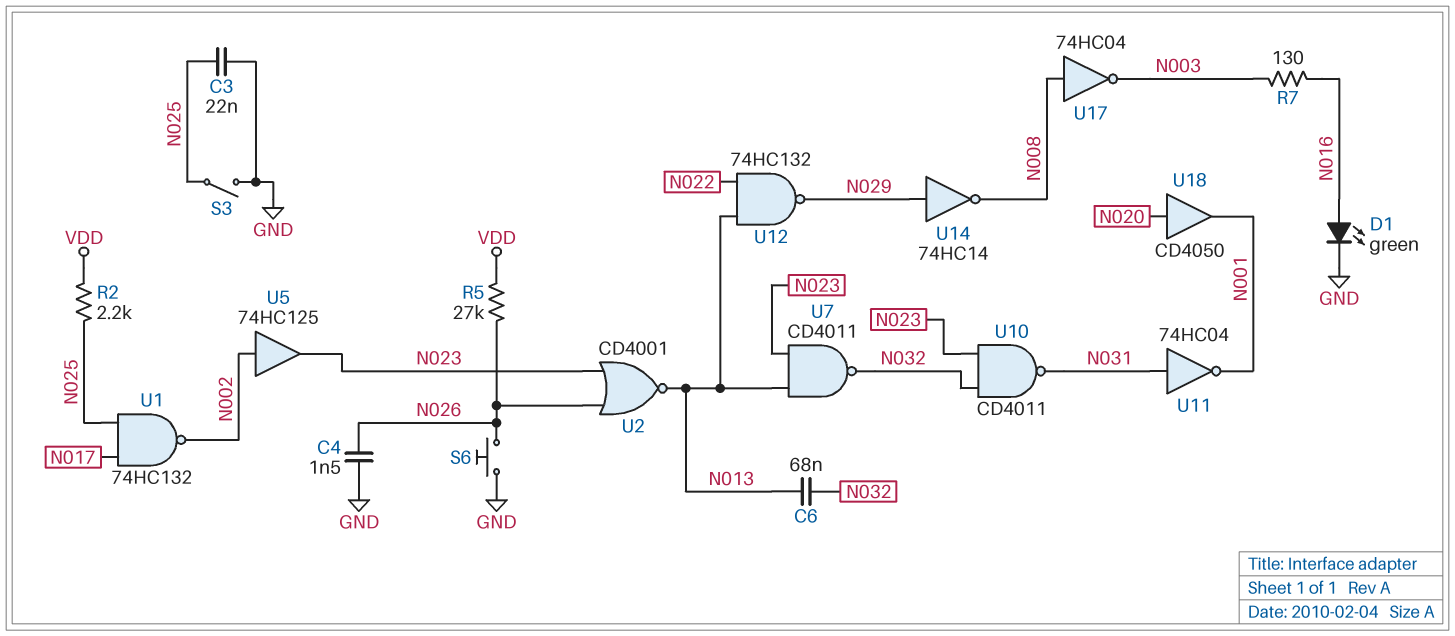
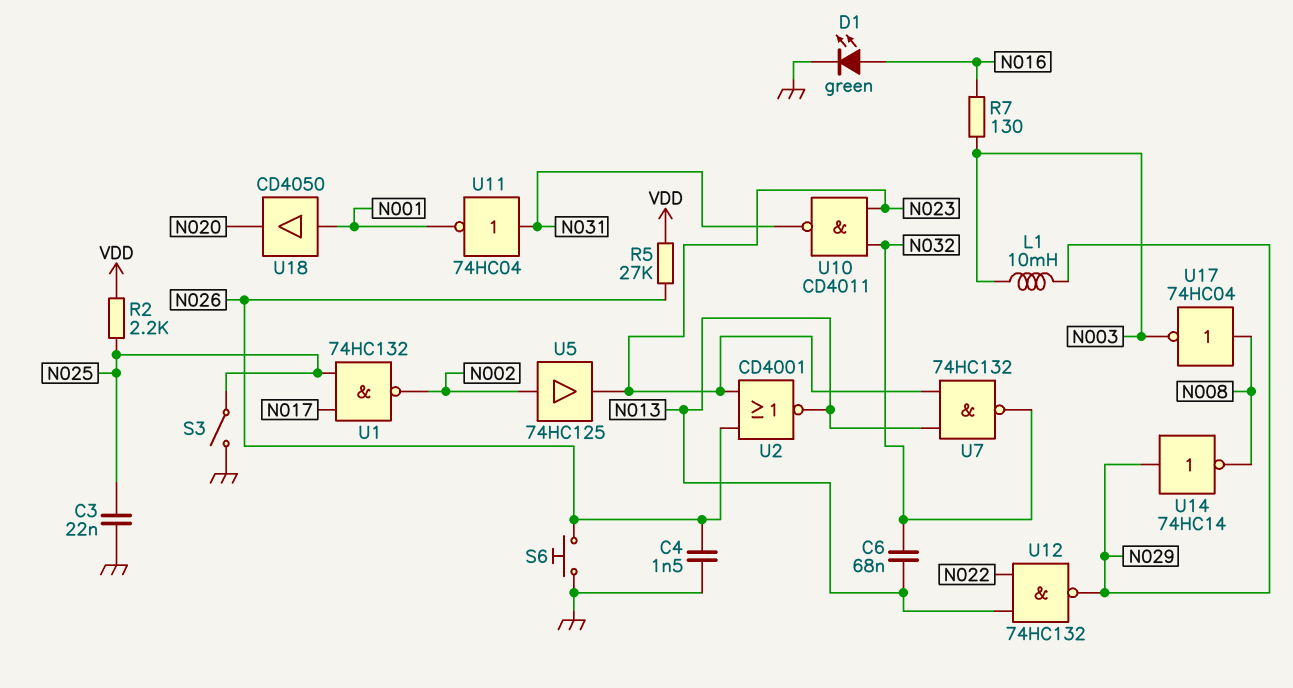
L1: none -> 10mH (N003, N029)
U7: NAND CD4011 (in N013, in N023, out N032) -> NAND 74HC132 (in N013, in N023, out N032)
U18: buffer CD4050 (in N020, out N001) -> buffer CD4050 (in N001, out N020)

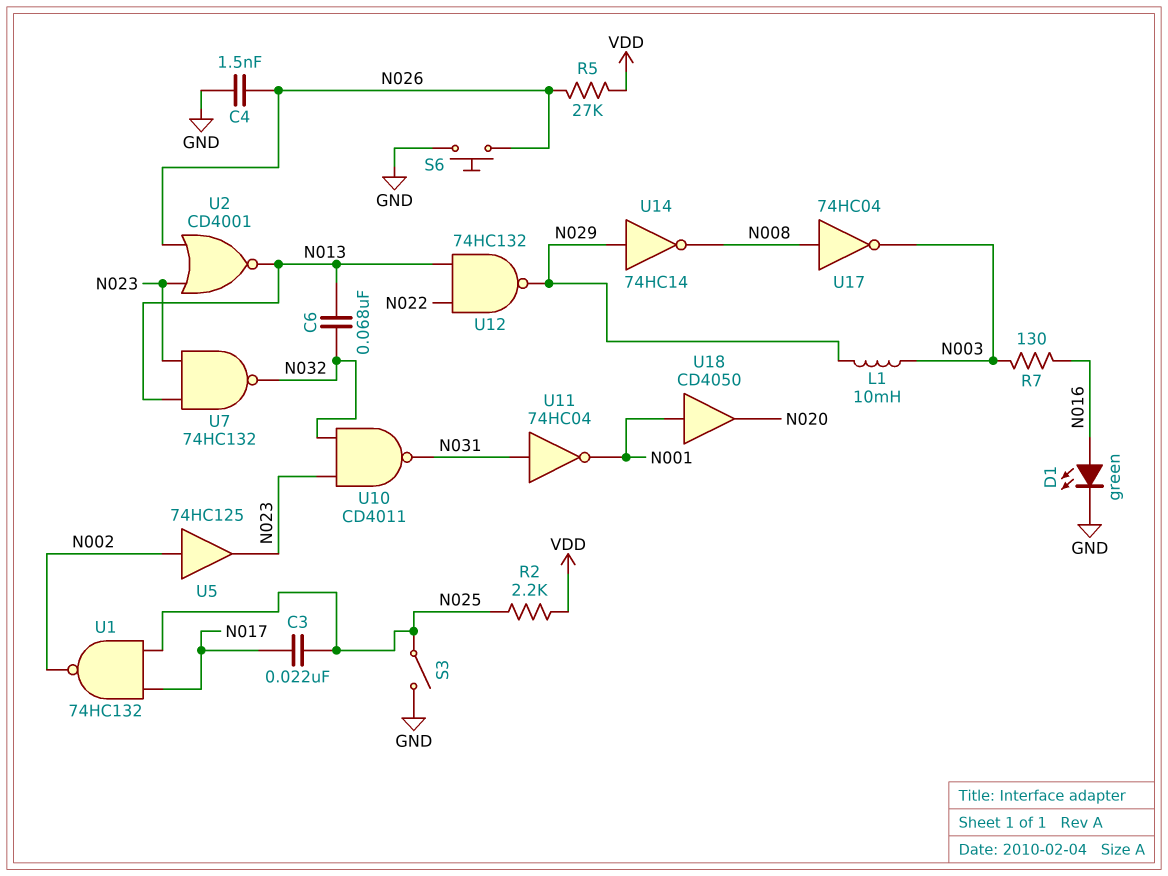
C3: 22nF (GND, N025) -> 22nF (N017, N025)

